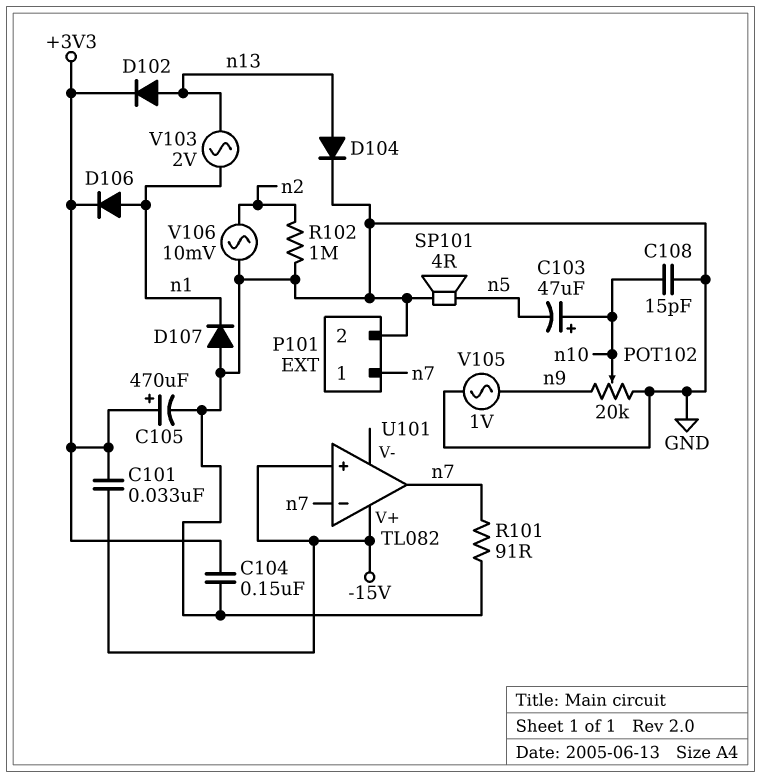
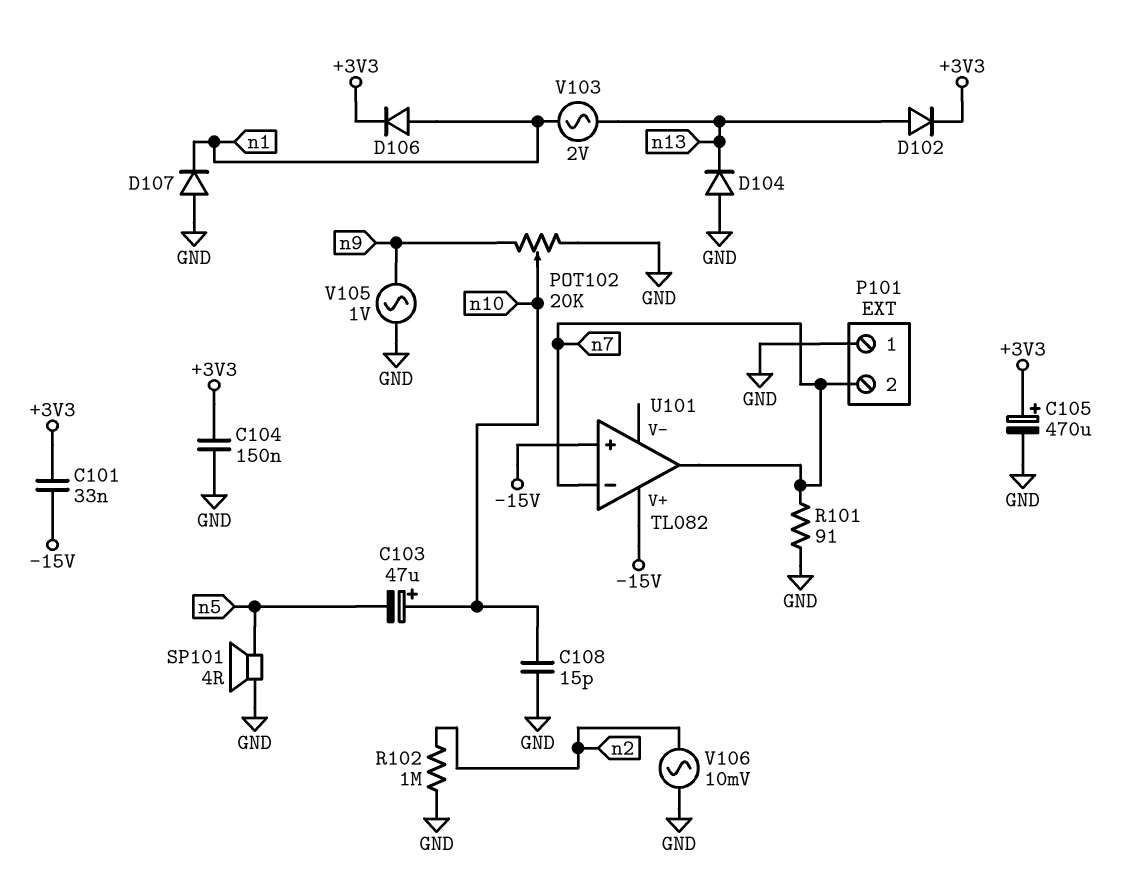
D104: diode (A n13, K GND) -> diode (A GND, K n13)
P101 pin 1: n7 -> GND
P101 pin 2: GND -> n7

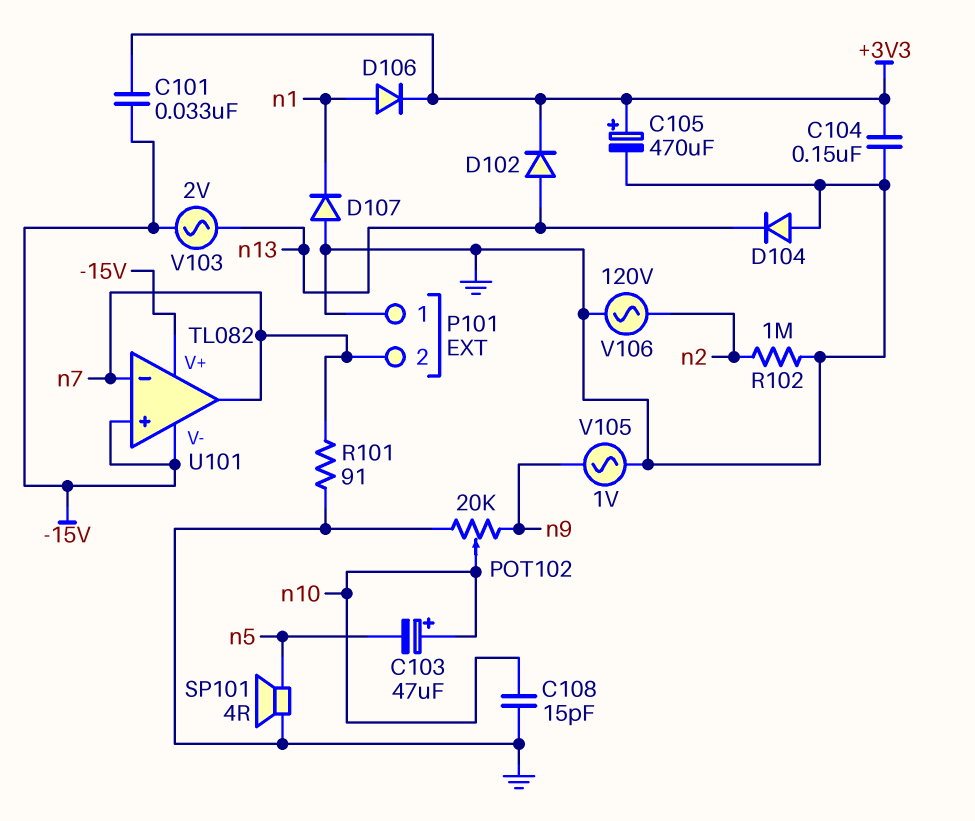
U101 pin V-: none -> -15V
V103: AC 2V (n1, n13) -> AC 2V (-15V, n13)
V106: AC 10mV (GND, n2) -> AC 120V (GND, n2)

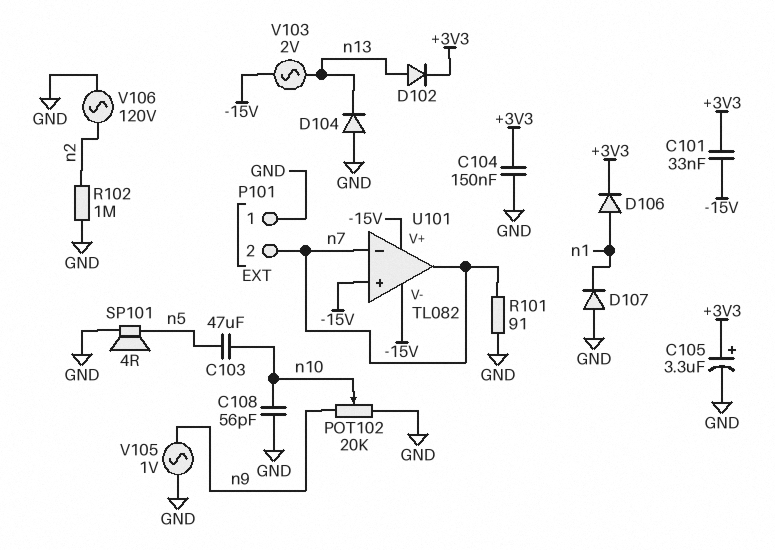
C103: 47uF (plus n10, minus n5) -> 47uF (n5, n10)
C105: 470uF (plus +3V3, minus GND) -> 3.3uF (plus +3V3, minus GND)
C108: 15pF (GND, n10) -> 56pF (GND, n10)

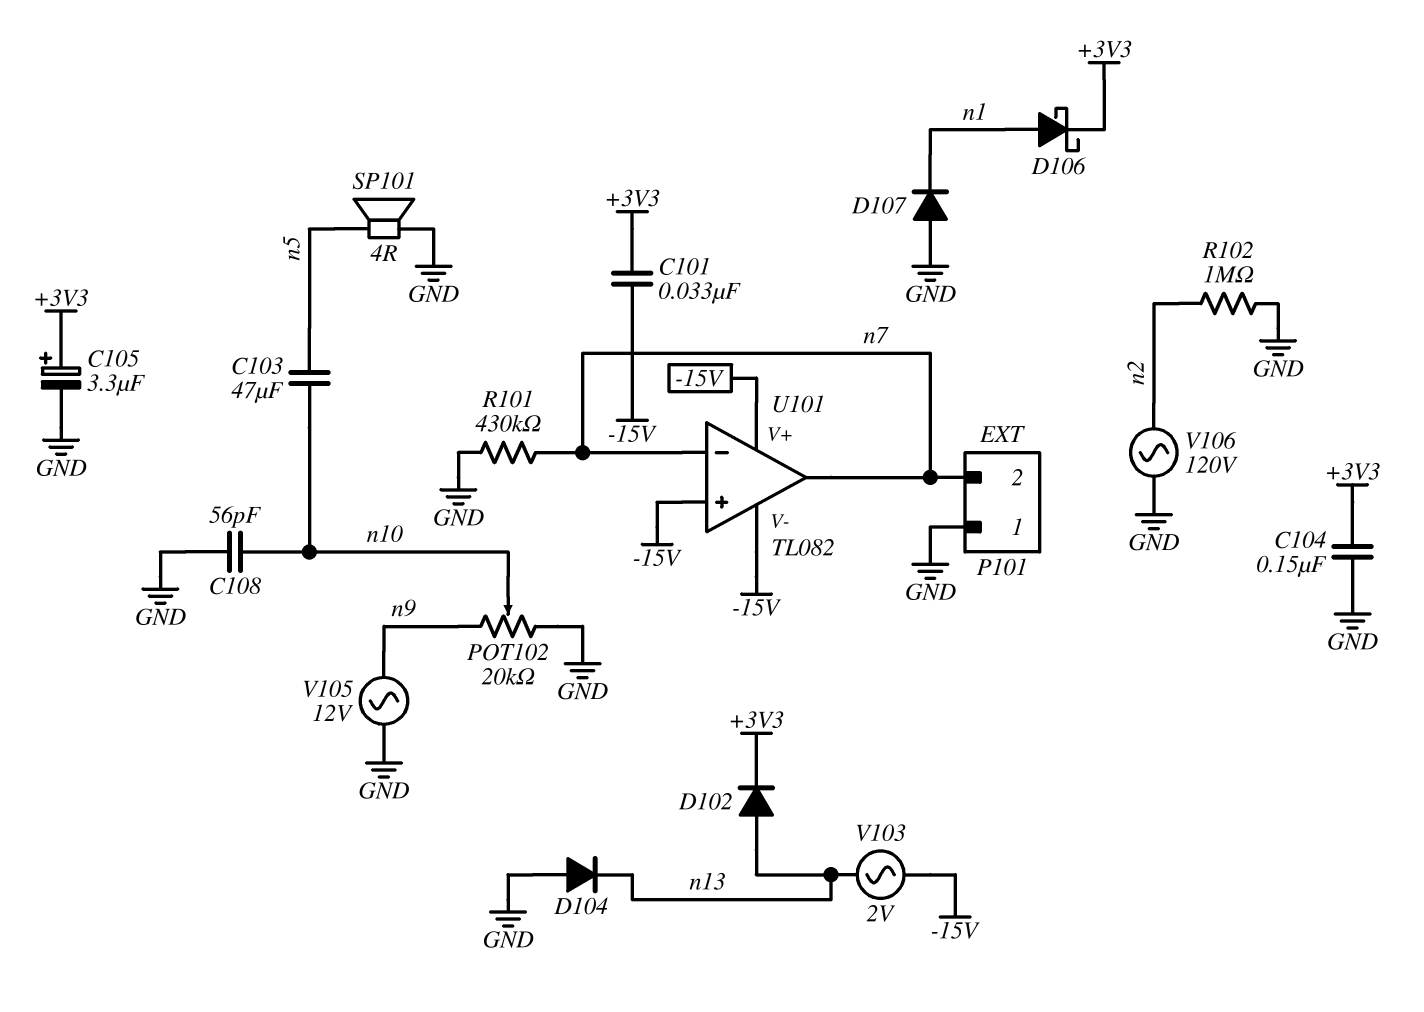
D106: diode (A n1, K +3V3) -> schottky (A n1, K +3V3)
R101: 91 (GND, n7) -> 430k (GND, n7)
V105: AC 1V (GND, n9) -> AC 12V (GND, n9)

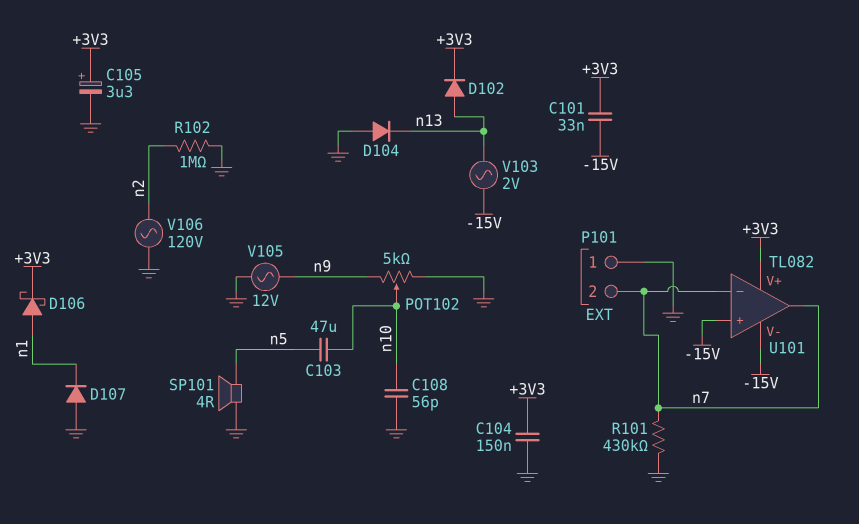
POT102: 20k (GND, n9, wiper n10) -> 5k (GND, n9, wiper n10)
U101 pin V+: -15V -> +3V3

